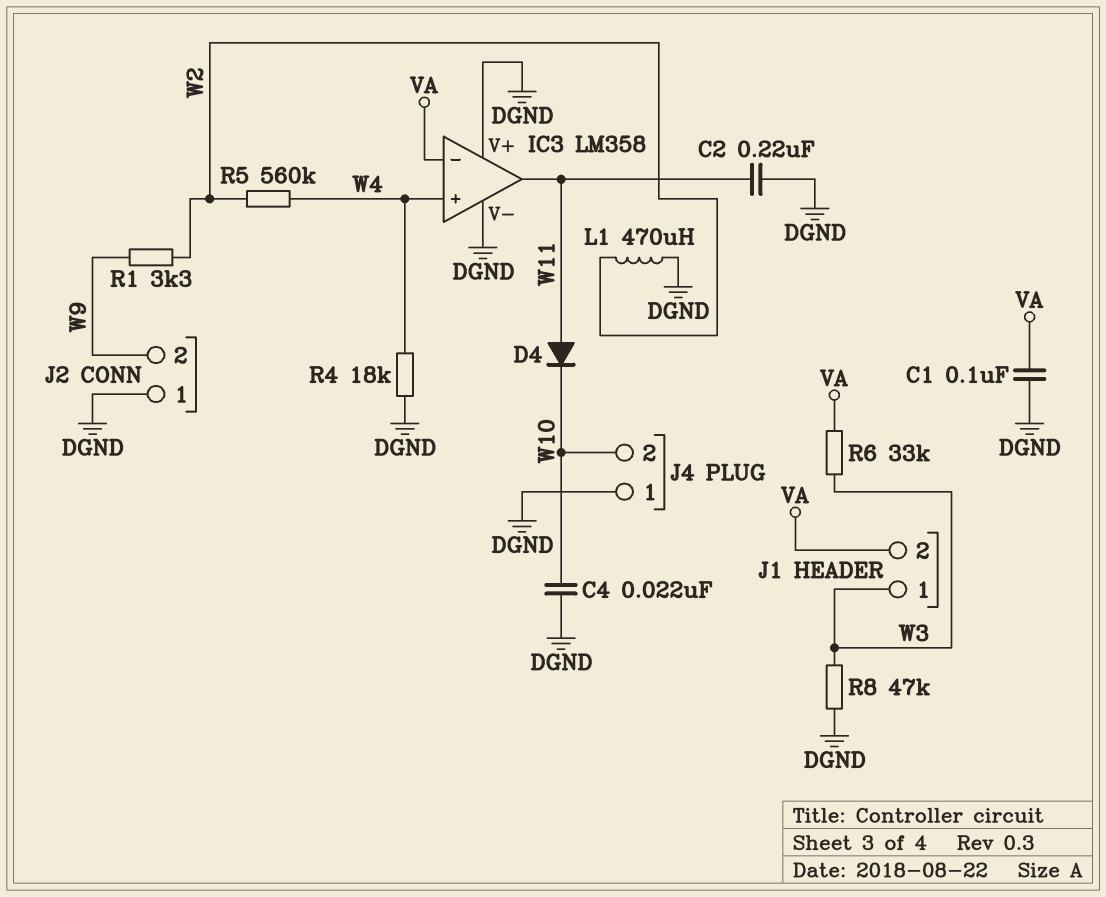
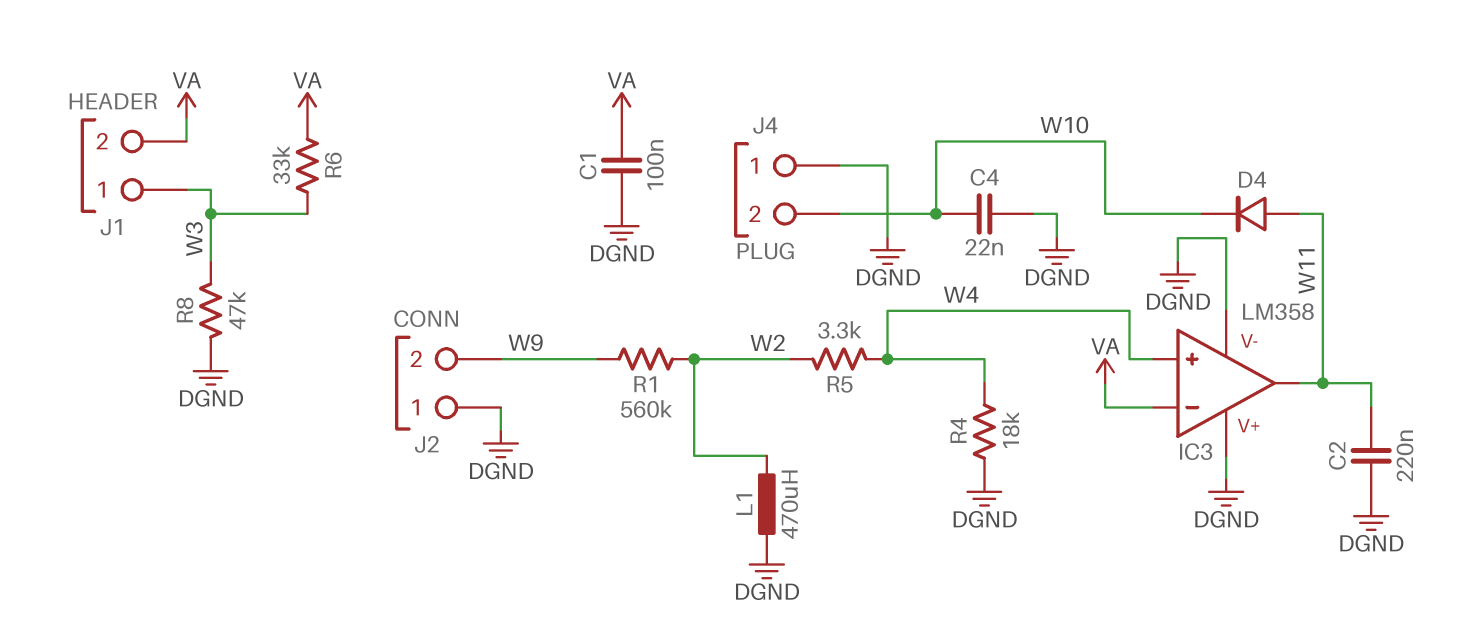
R1: 3.3k (W2, W9) -> 560k (W2, W9)
R5: 560k (W2, W4) -> 3.3k (W2, W4)

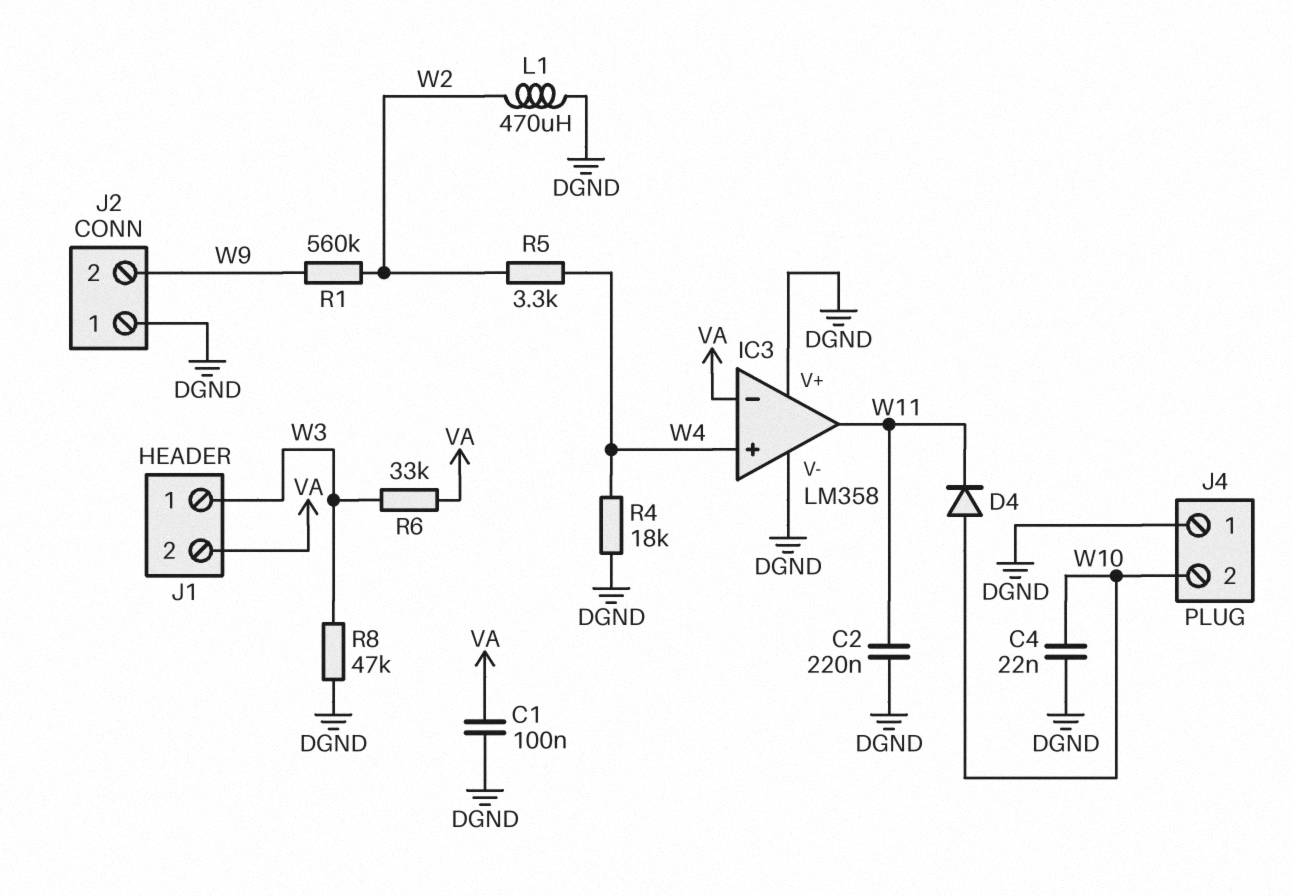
D4: diode (A W11, K W10) -> diode (A W10, K W11)

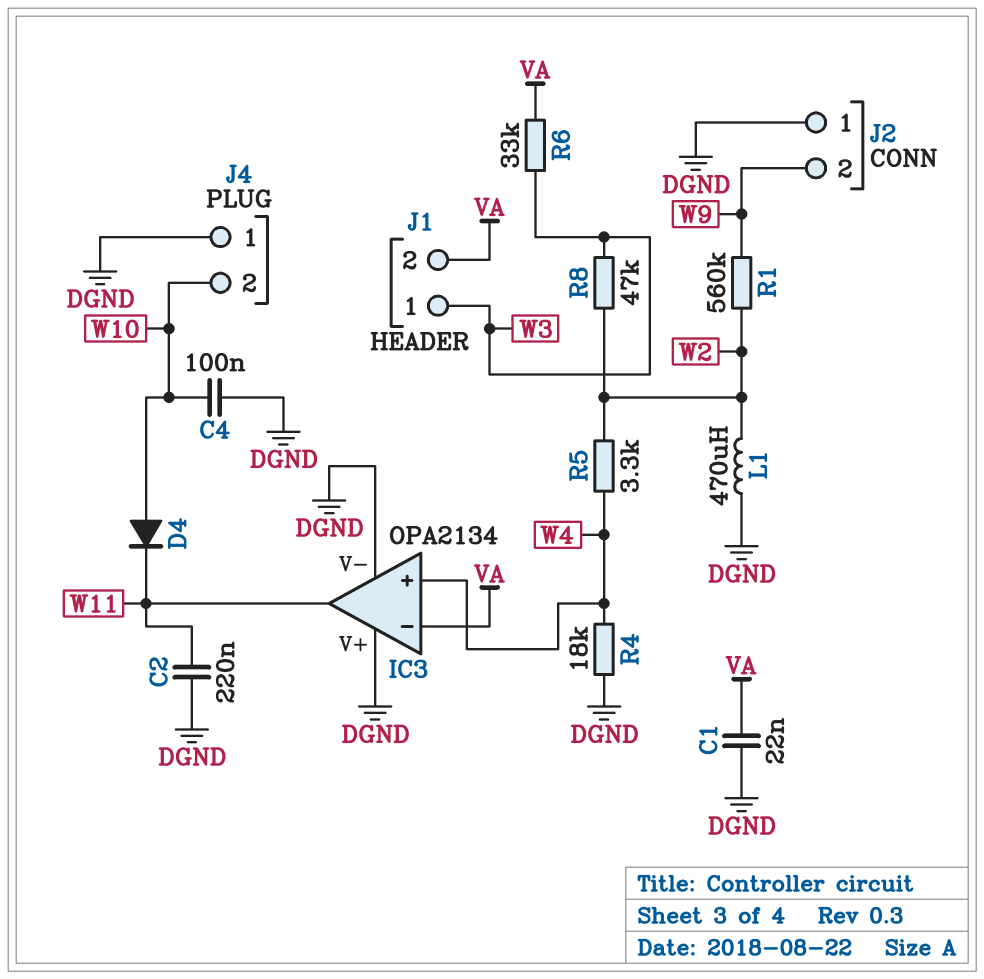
C1: 100nF (DGND, VA) -> 22nF (DGND, VA)
C4: 22nF (DGND, W10) -> 100nF (DGND, W10)
IC3: LM358 -> OPA2134
R8: 47k (DGND, W3) -> 47k (W2, W3)

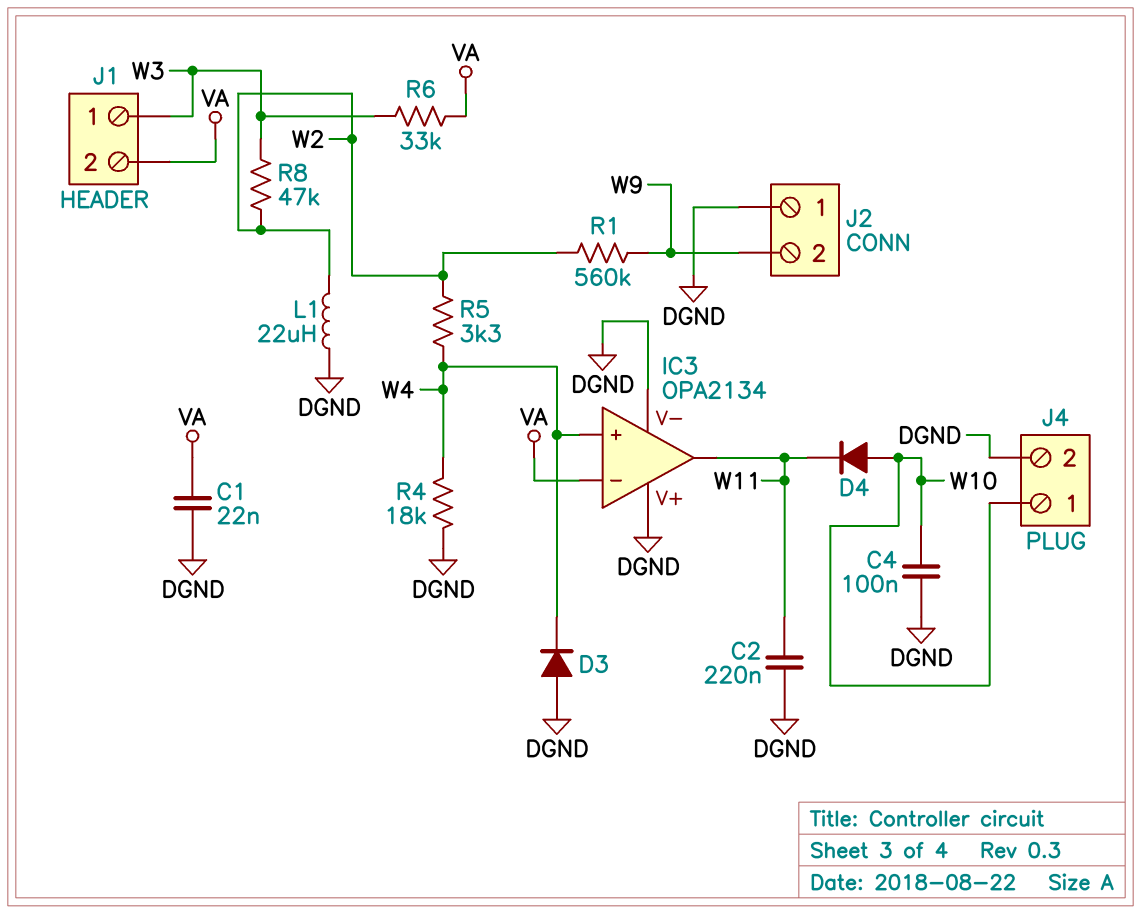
D3: none -> diode (A DGND, K W4)
J4 pin 1: DGND -> W10
J4 pin 2: W10 -> DGND
L1: 470uH (DGND, W2) -> 22uH (DGND, W2)

